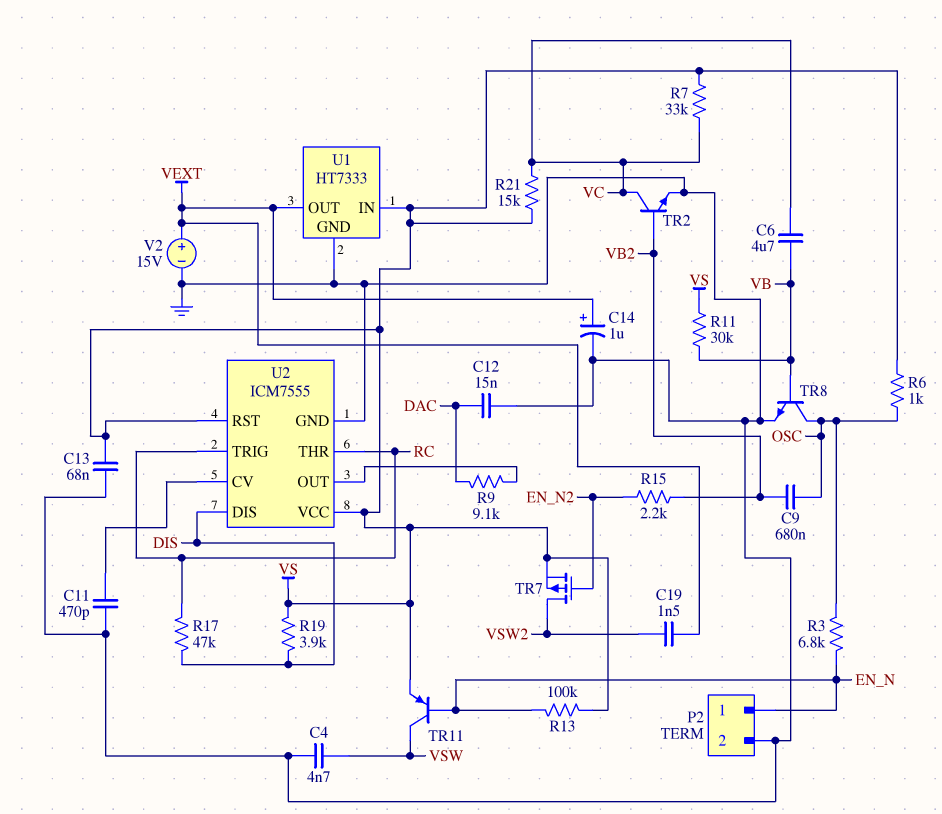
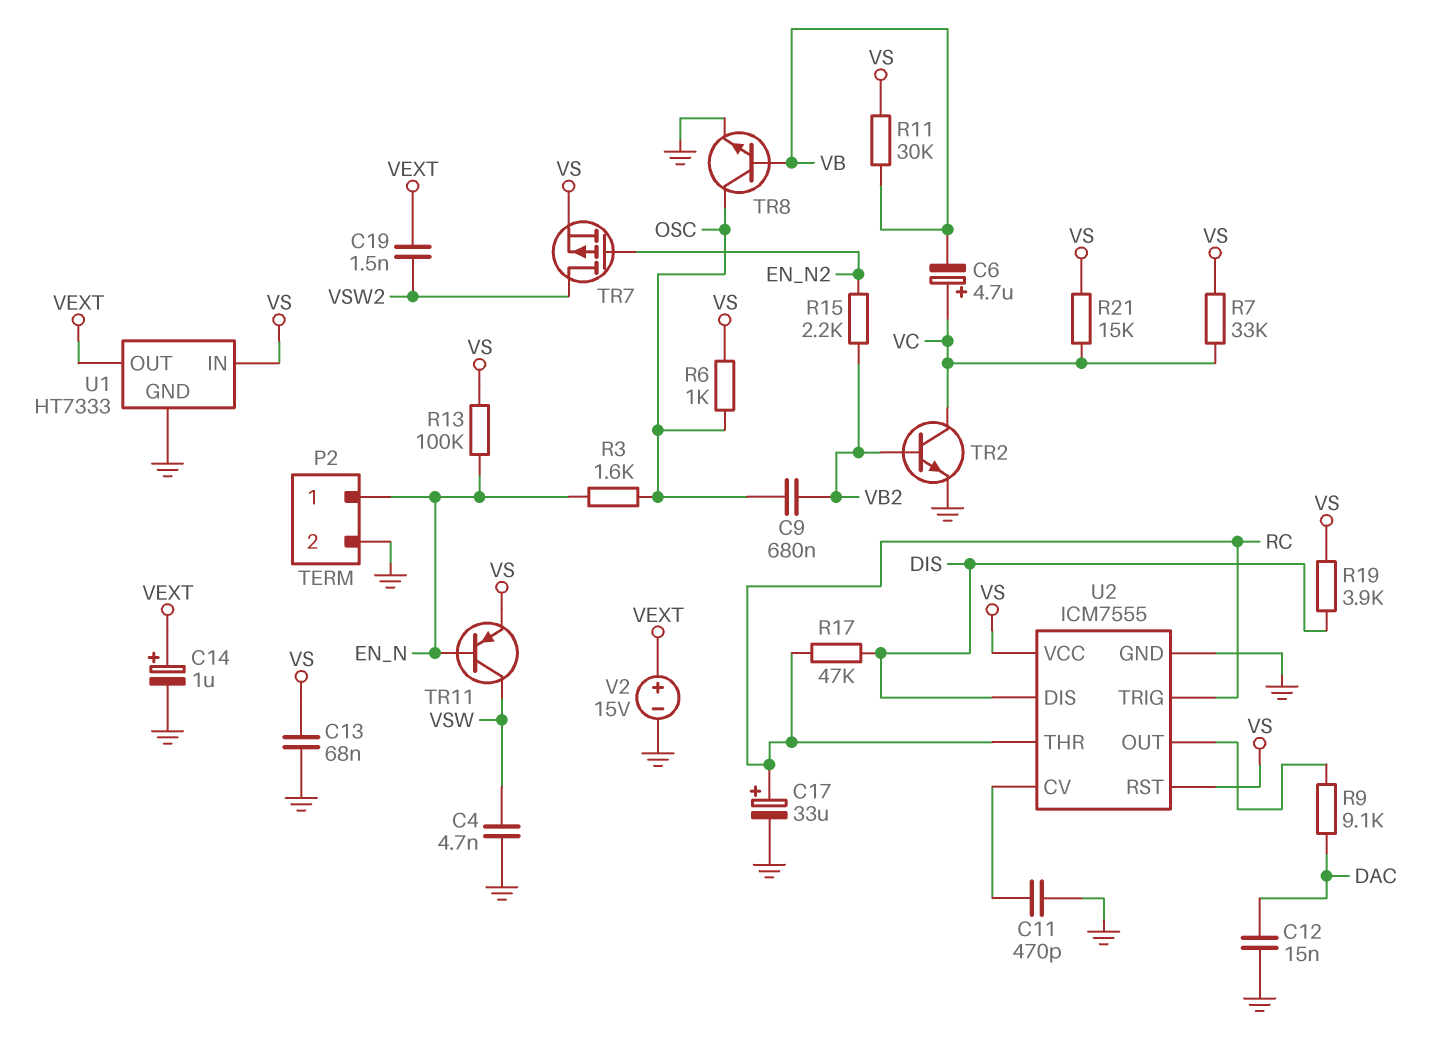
C6: 4.7uF (VB, VC) -> 4.7uF (plus VC, minus VB)
C17: none -> 33uF (plus RC, minus GND)
R3: 6.8k (EN_N, OSC) -> 1.6k (EN_N, OSC)

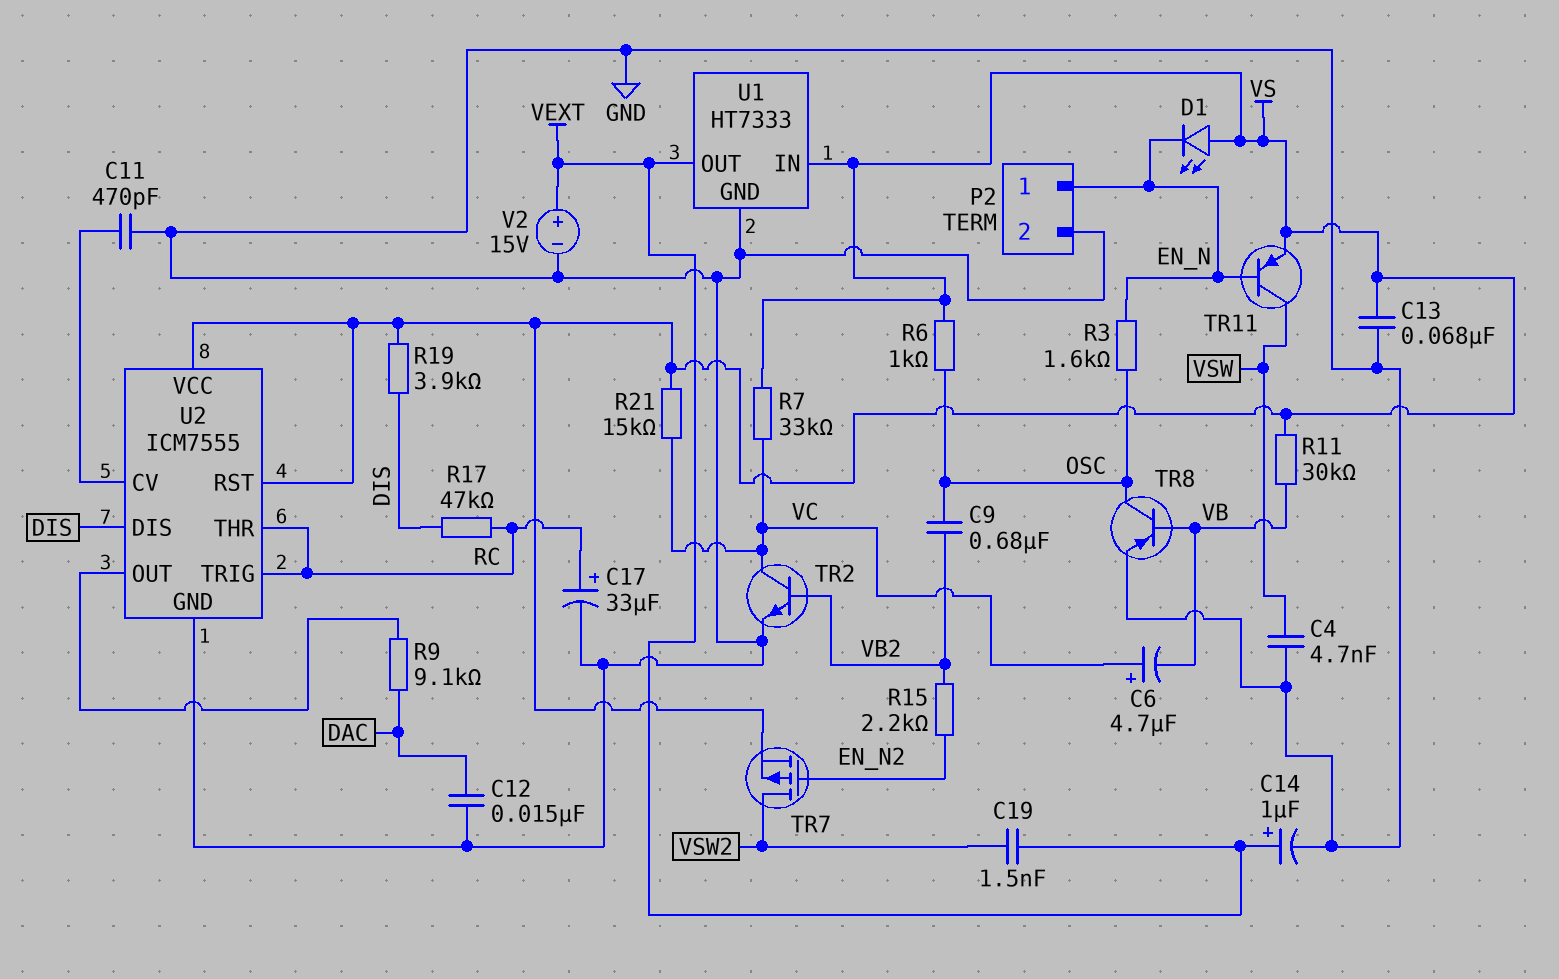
D1: none -> LED (A VS, K EN_N)
R13: 100k (EN_N, VS) -> none
TR8: NPN (B VB, C OSC, E GND) -> PNP (B VB, C OSC, E GND)

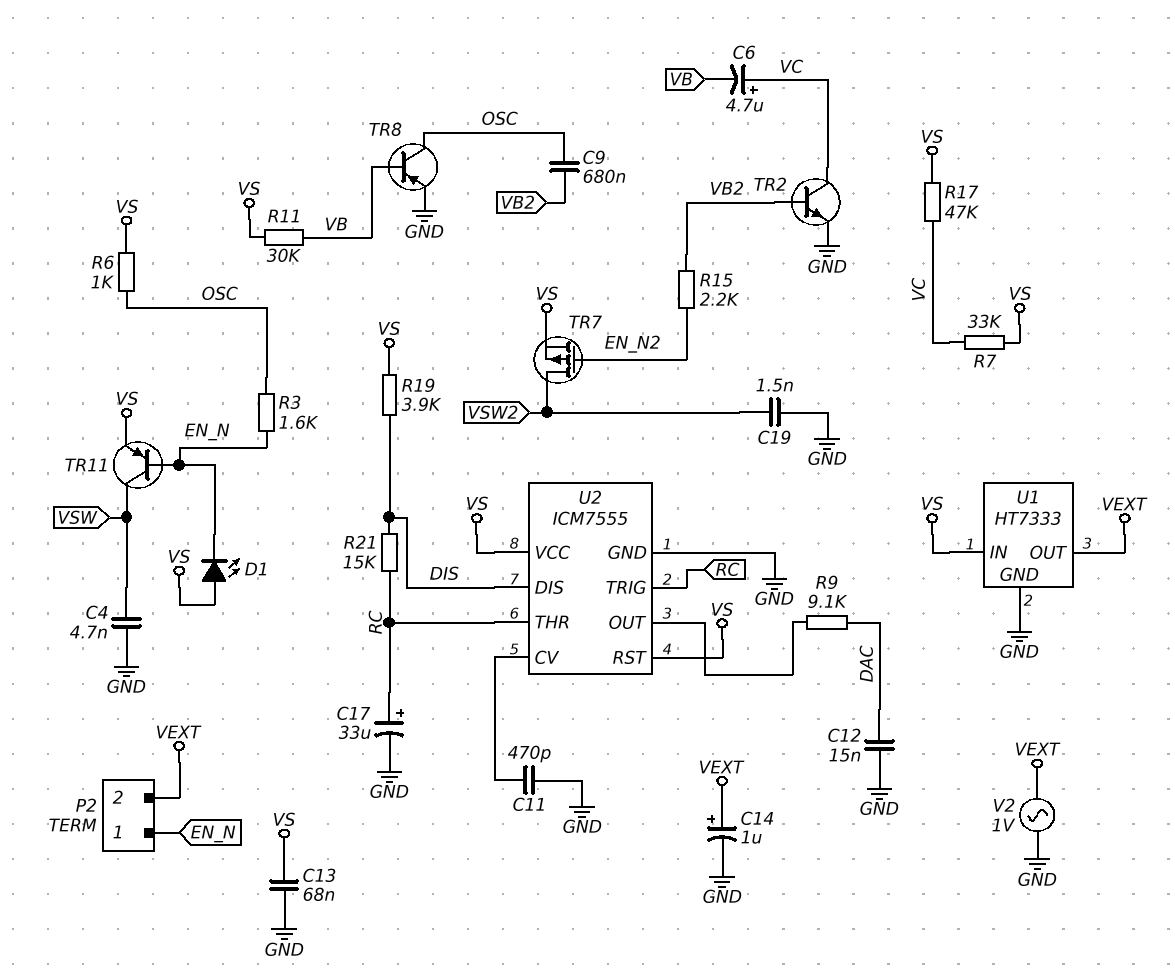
C19: 1.5nF (VEXT, VSW2) -> 1.5nF (GND, VSW2)
P2 pin 2: GND -> VEXT
R17: 47k (DIS, RC) -> 47k (VC, VS)
R21: 15k (VC, VS) -> 15k (DIS, RC)
V2: 15V (plus VEXT, minus GND) -> AC 1V (GND, VEXT)

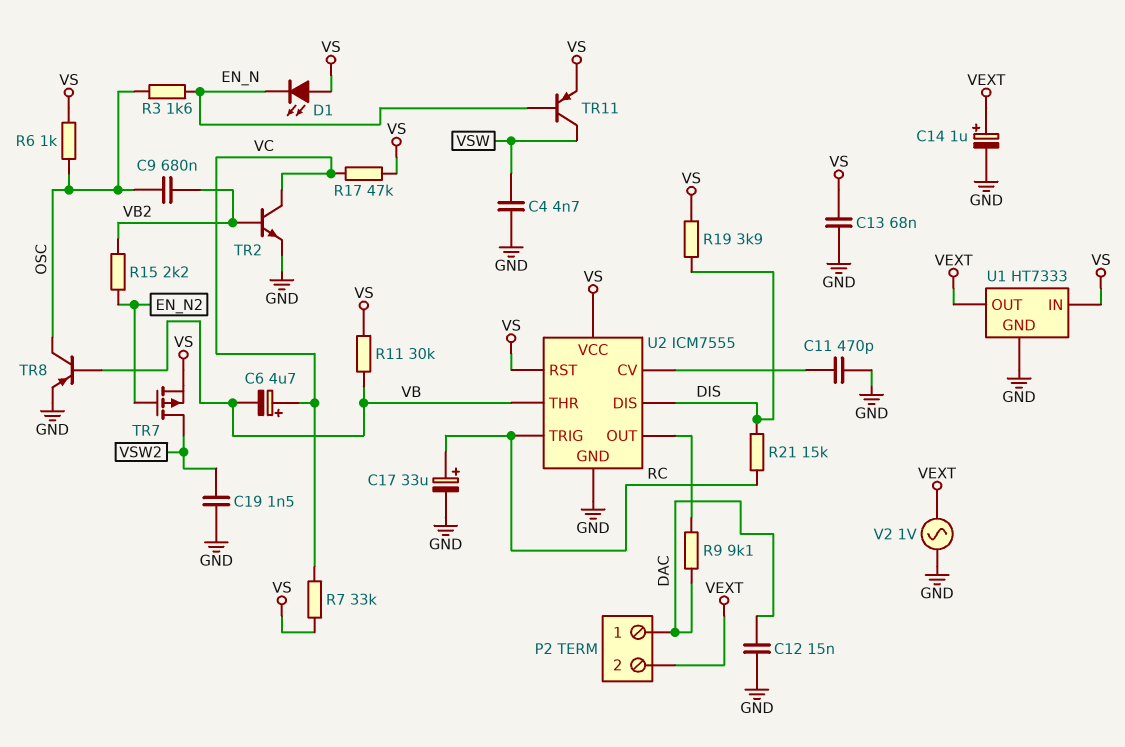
P2 pin 1: EN_N -> DAC
U2 pin THR: RC -> VB

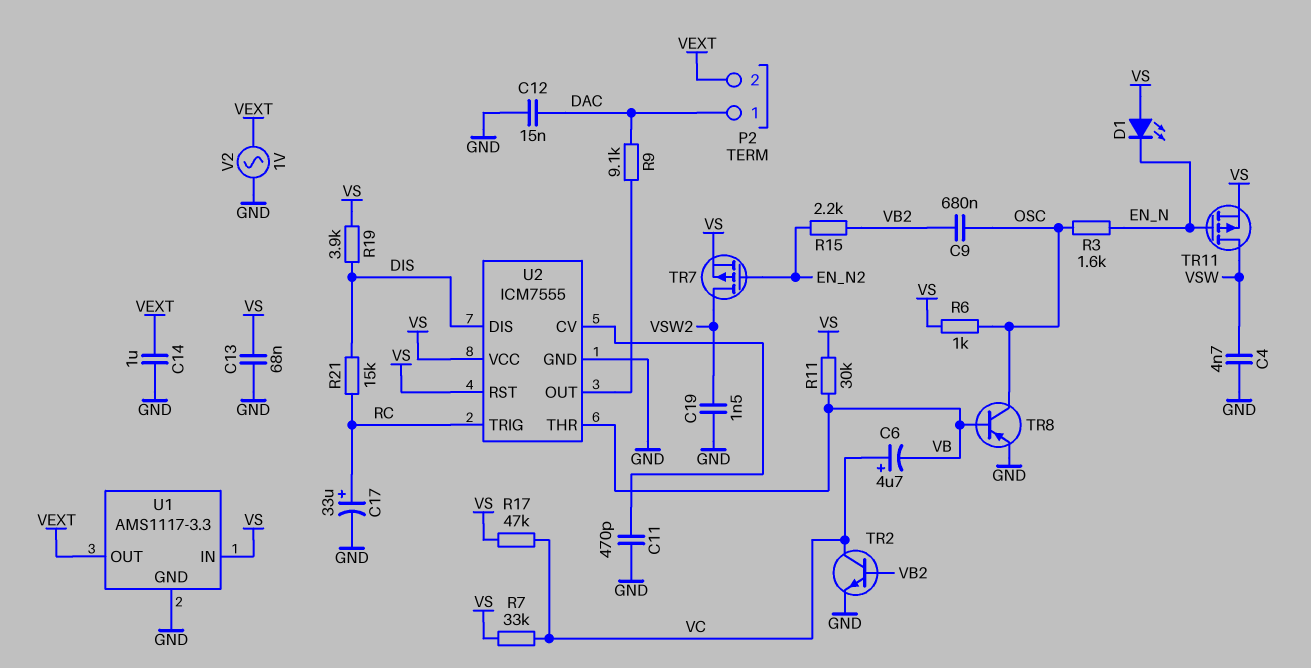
C14: 1uF (plus VEXT, minus GND) -> 1uF (GND, VEXT)
TR11: PNP (B EN_N, C VSW, E VS) -> PMOS (G EN_N, D VSW, S VS)
U1: HT7333 -> AMS1117-3.3

